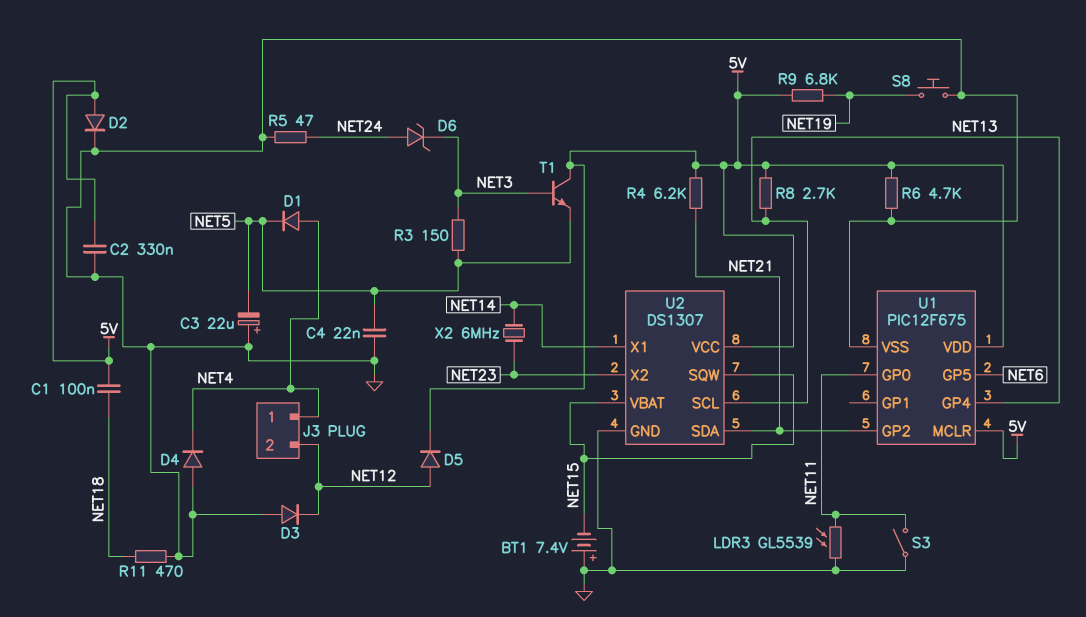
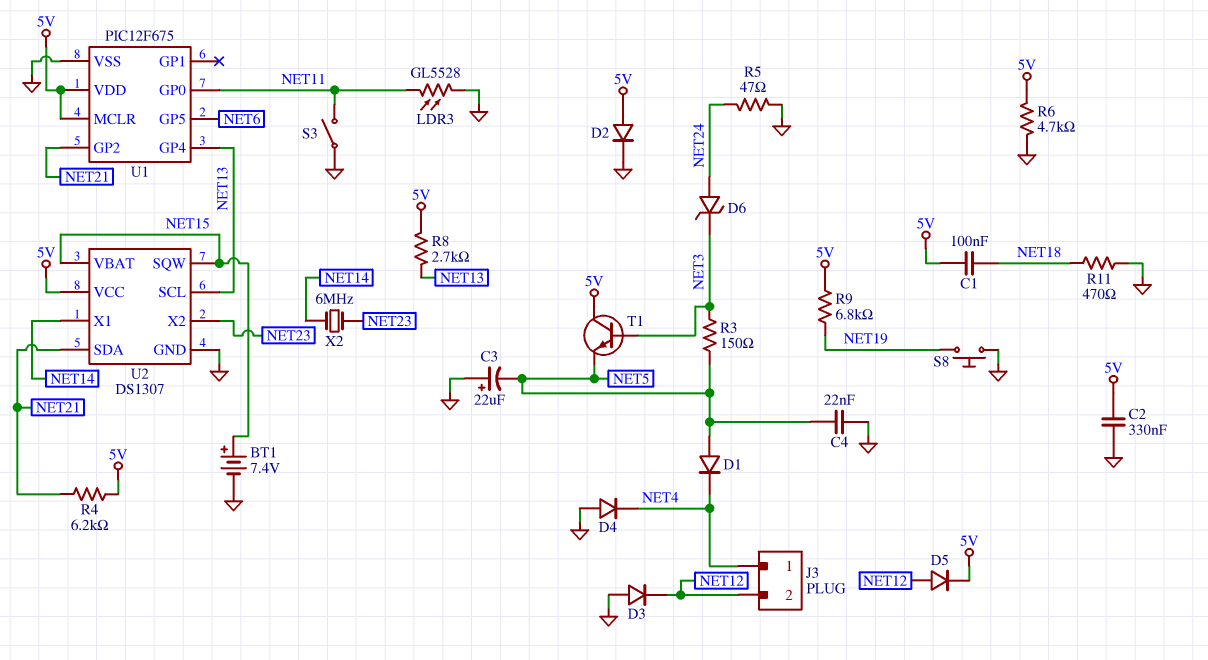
BT1: 7.4V (plus GND, minus NET15) -> 7.4V (plus NET15, minus GND)
D1: diode (A NET4, K NET5) -> diode (A NET5, K NET4)
LDR3: GL5539 (GND, NET11) -> GL5528 (GND, NET11)

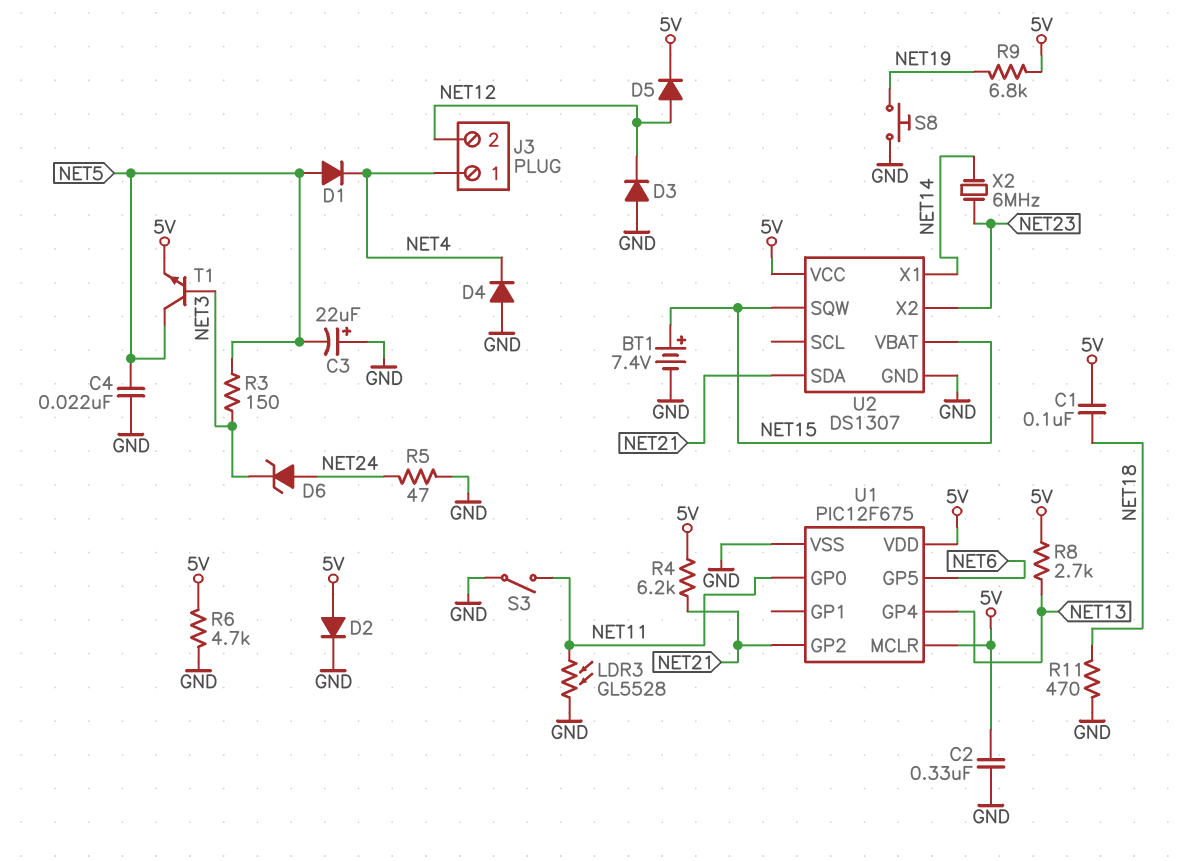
T1: NPN (B NET3, C 5V, E NET5) -> NPN (B NET3, C NET5, E 5V)
U2 pin SCL: NET13 -> none

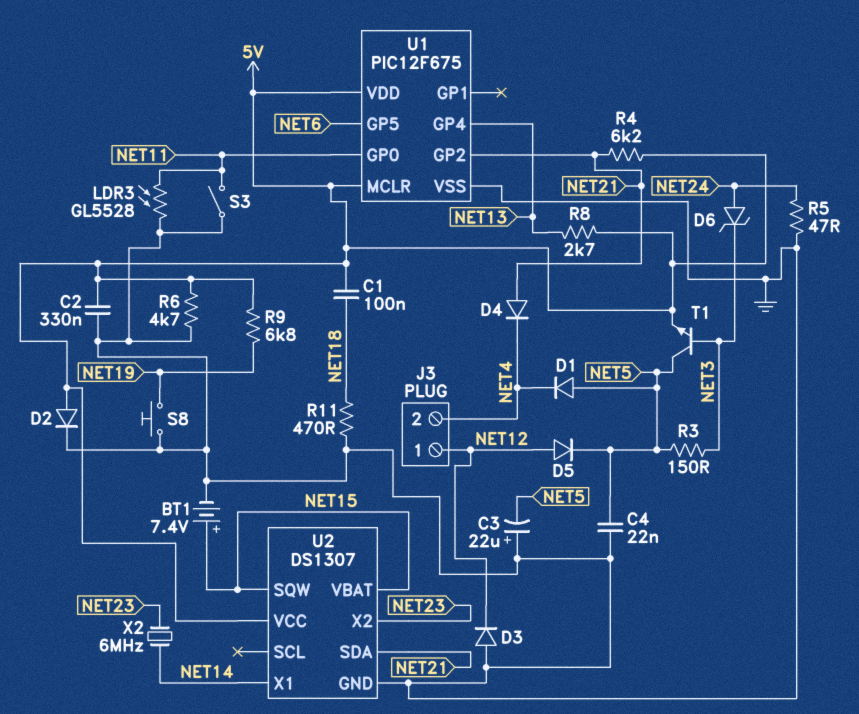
D4: diode (A GND, K NET4) -> diode (A NET21, K NET4)
D5: diode (A NET12, K 5V) -> diode (A NET12, K NET5)
J3 pin 1: NET4 -> NET12
J3 pin 2: NET12 -> NET4

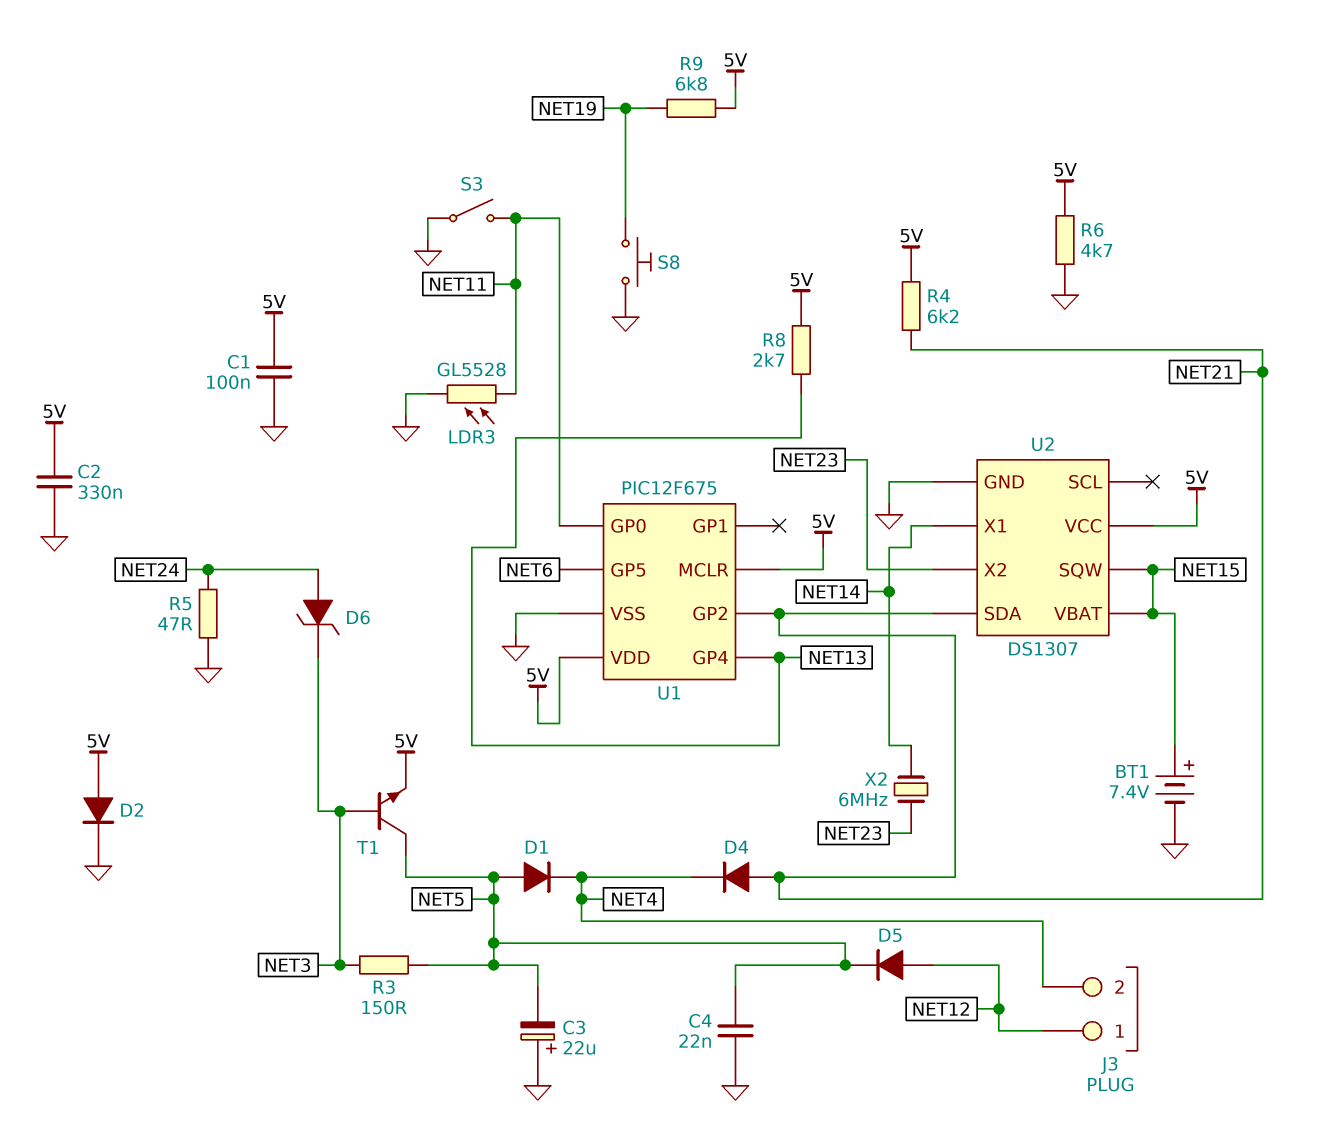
C1: 100nF (5V, NET18) -> 100nF (5V, GND)
D3: diode (A GND, K NET12) -> none
R11: 470 (GND, NET18) -> none

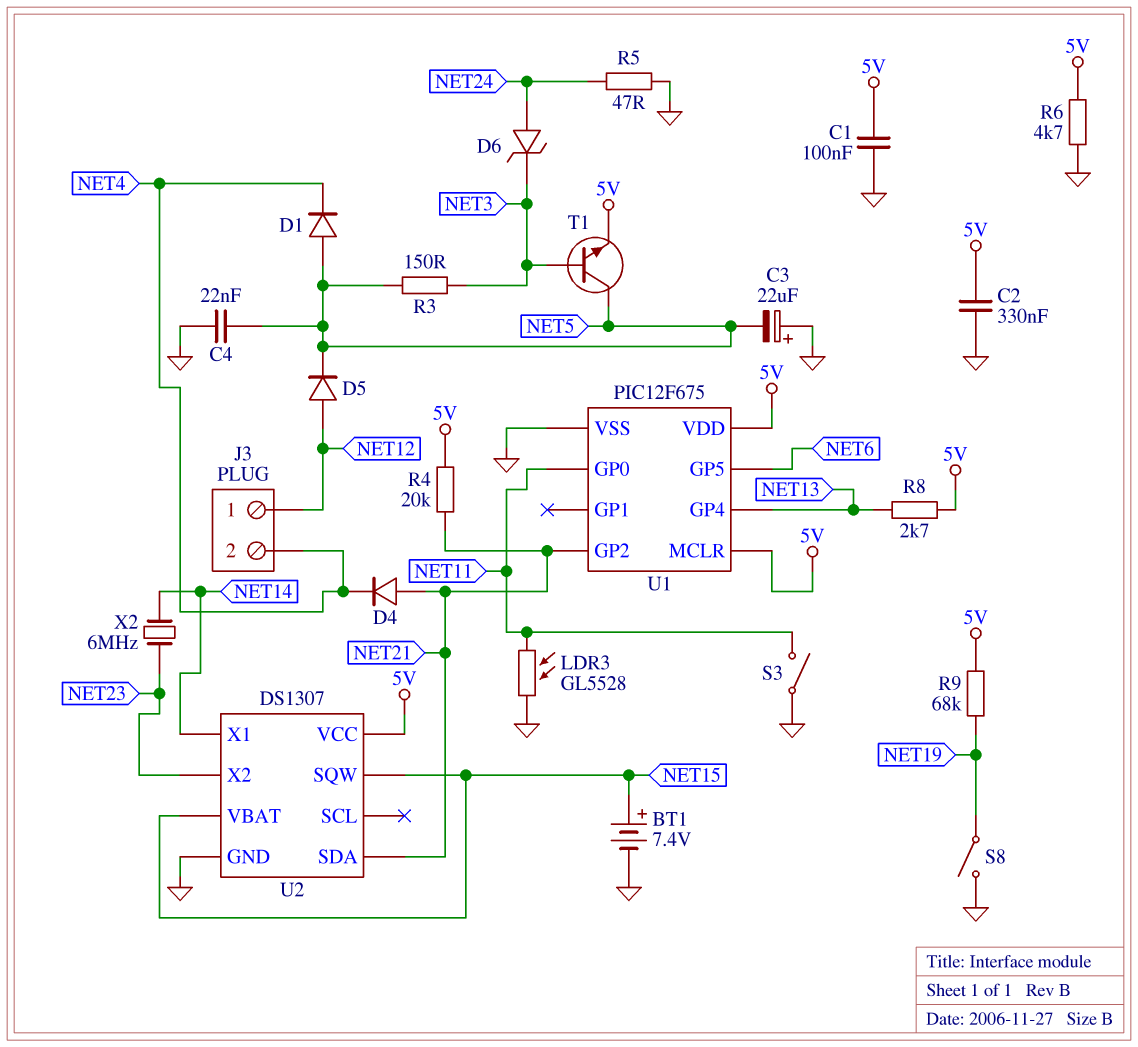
D2: diode (A 5V, K GND) -> none
R4: 6.2k (5V, NET21) -> 20k (5V, NET21)
R9: 6.8k (5V, NET19) -> 68k (5V, NET19)
S8: button (GND, NET19) -> switch (GND, NET19)

